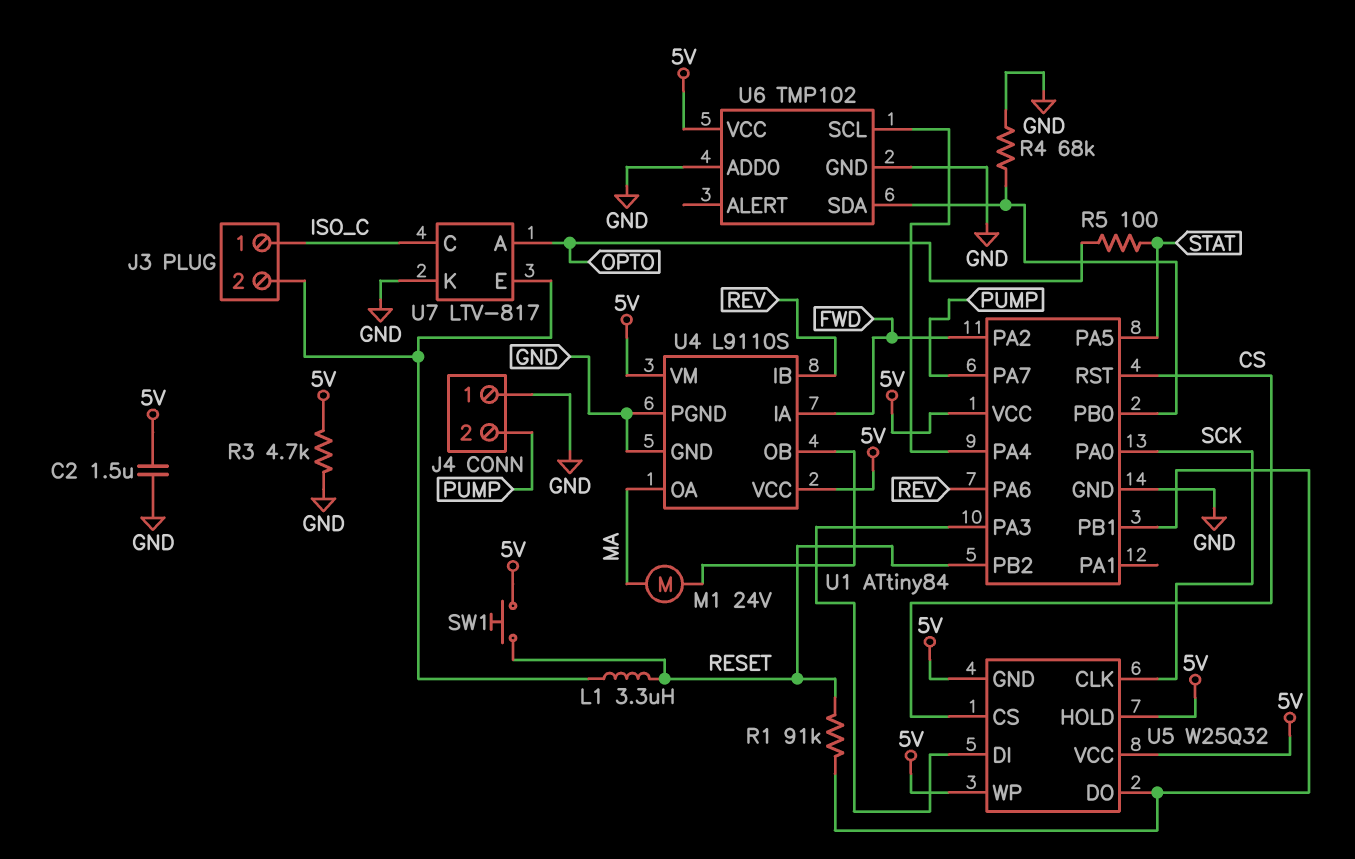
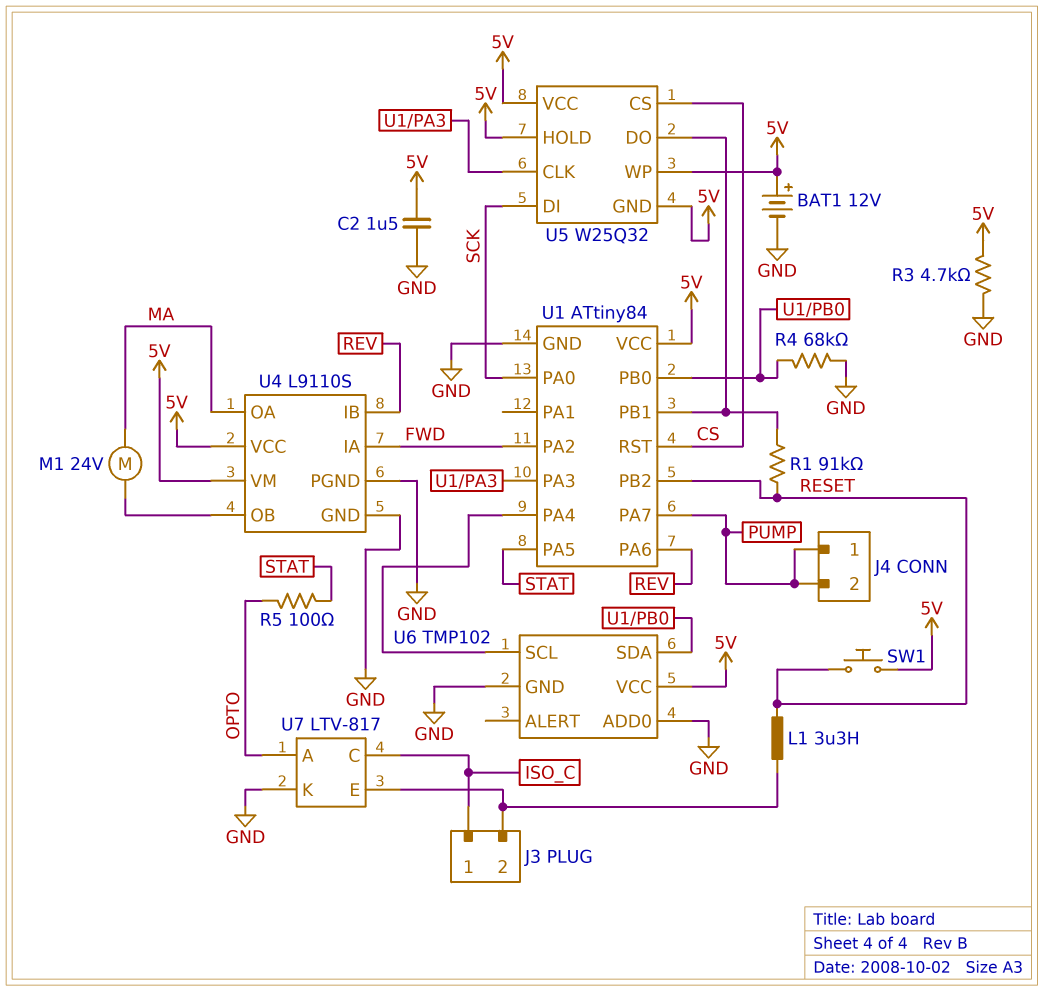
BAT1: none -> 12V (plus 5V, minus GND)
J4 pin 1: GND -> PUMP
U5 pin CLK: SCK -> U1/PA3
U5 pin DI: U1/PA3 -> SCK

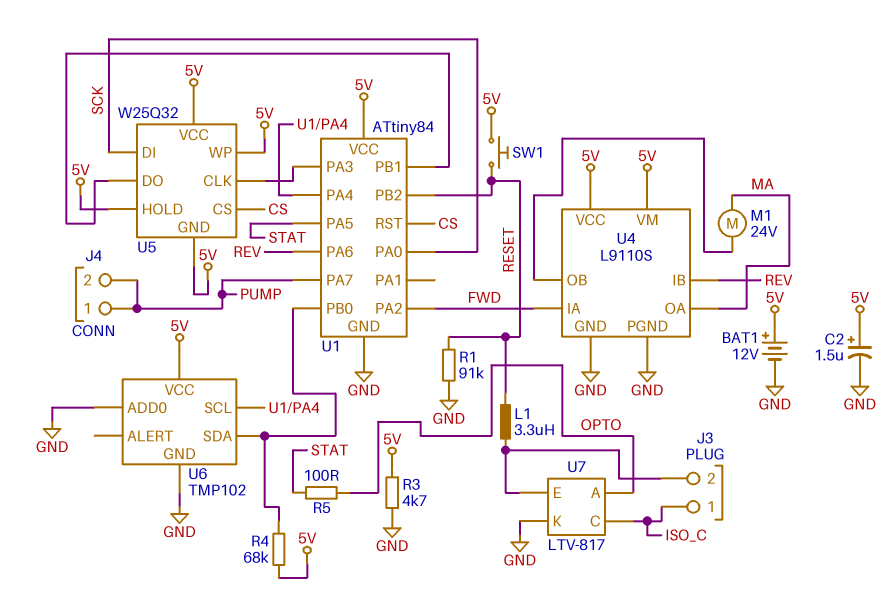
C2: 1.5uF (5V, GND) -> 1.5uF (plus 5V, minus GND)
R1: 91k (RESET, U1/PB1) -> 91k (GND, RESET)
R4: 68k (GND, U1/PB0) -> 68k (5V, U1/PB0)

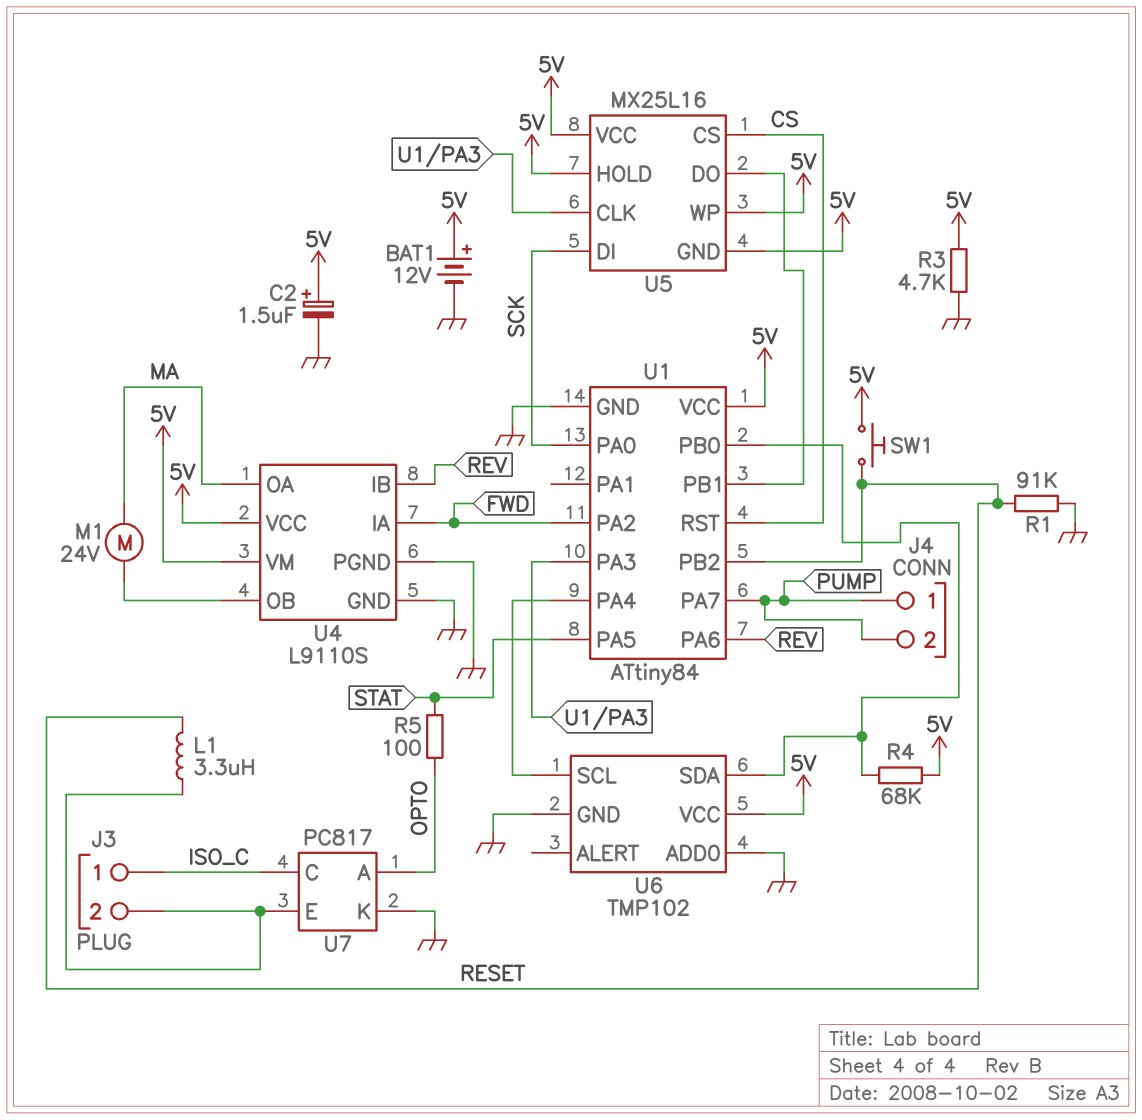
U5: W25Q32 -> MX25L16
U7: LTV-817 -> PC817

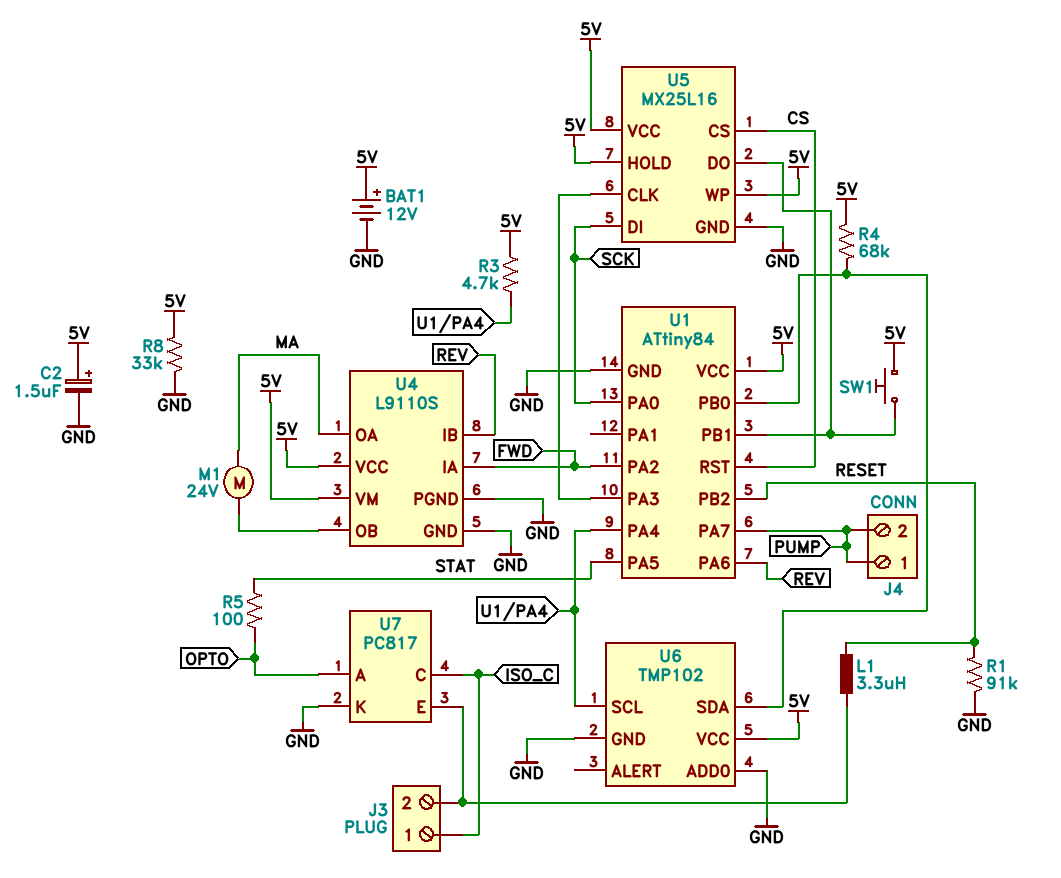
R3: 4.7k (5V, GND) -> 4.7k (5V, U1/PA4)
R8: none -> 33k (5V, GND)
SW1: button (5V, RESET) -> button (5V, U1/PB1)
U5 pin GND: 5V -> GND

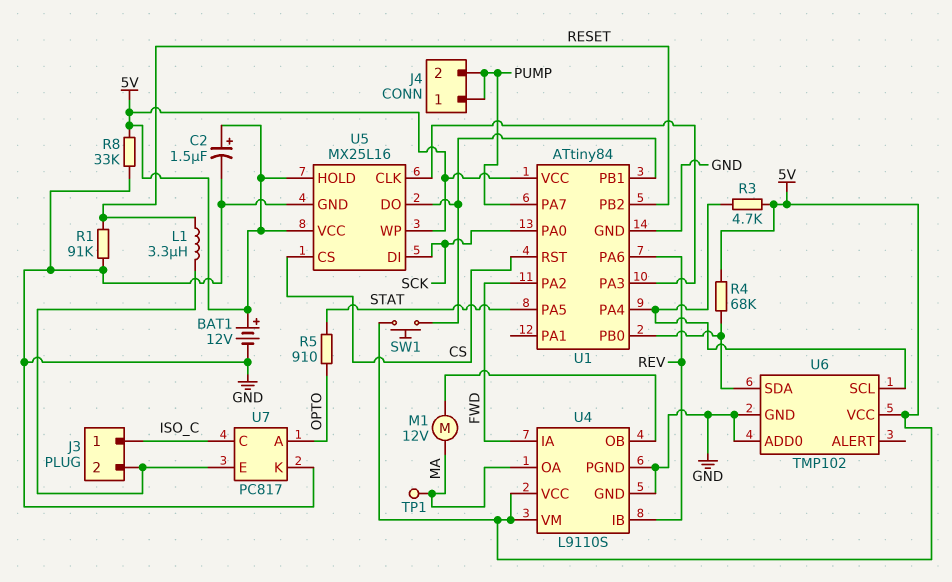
M1: motor 24V (MA, U4/OB) -> motor 12V (MA, U4/OB)
R5: 100 (OPTO, STAT) -> 910 (OPTO, STAT)
TP1: none -> test point (MA)

